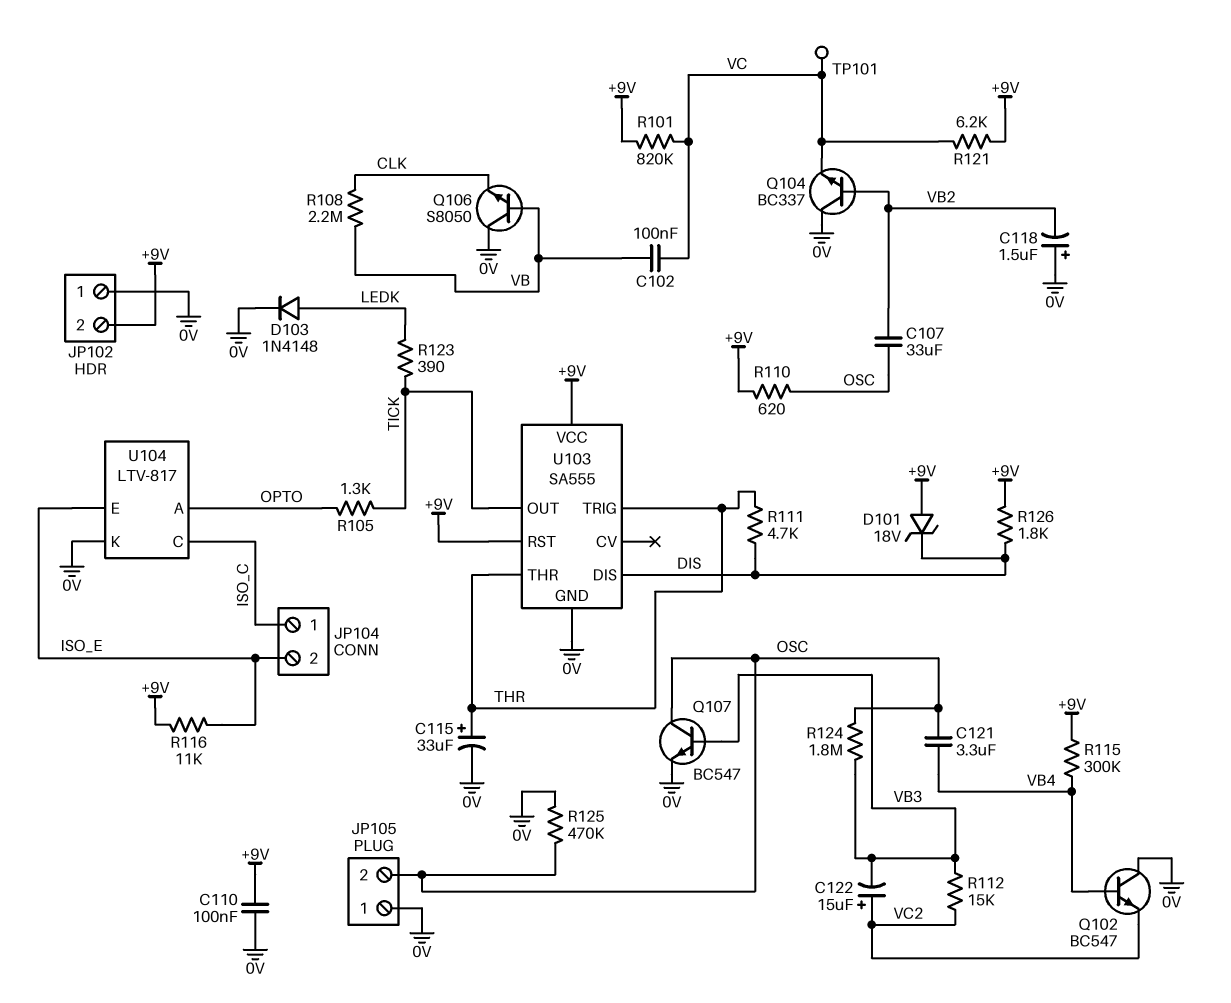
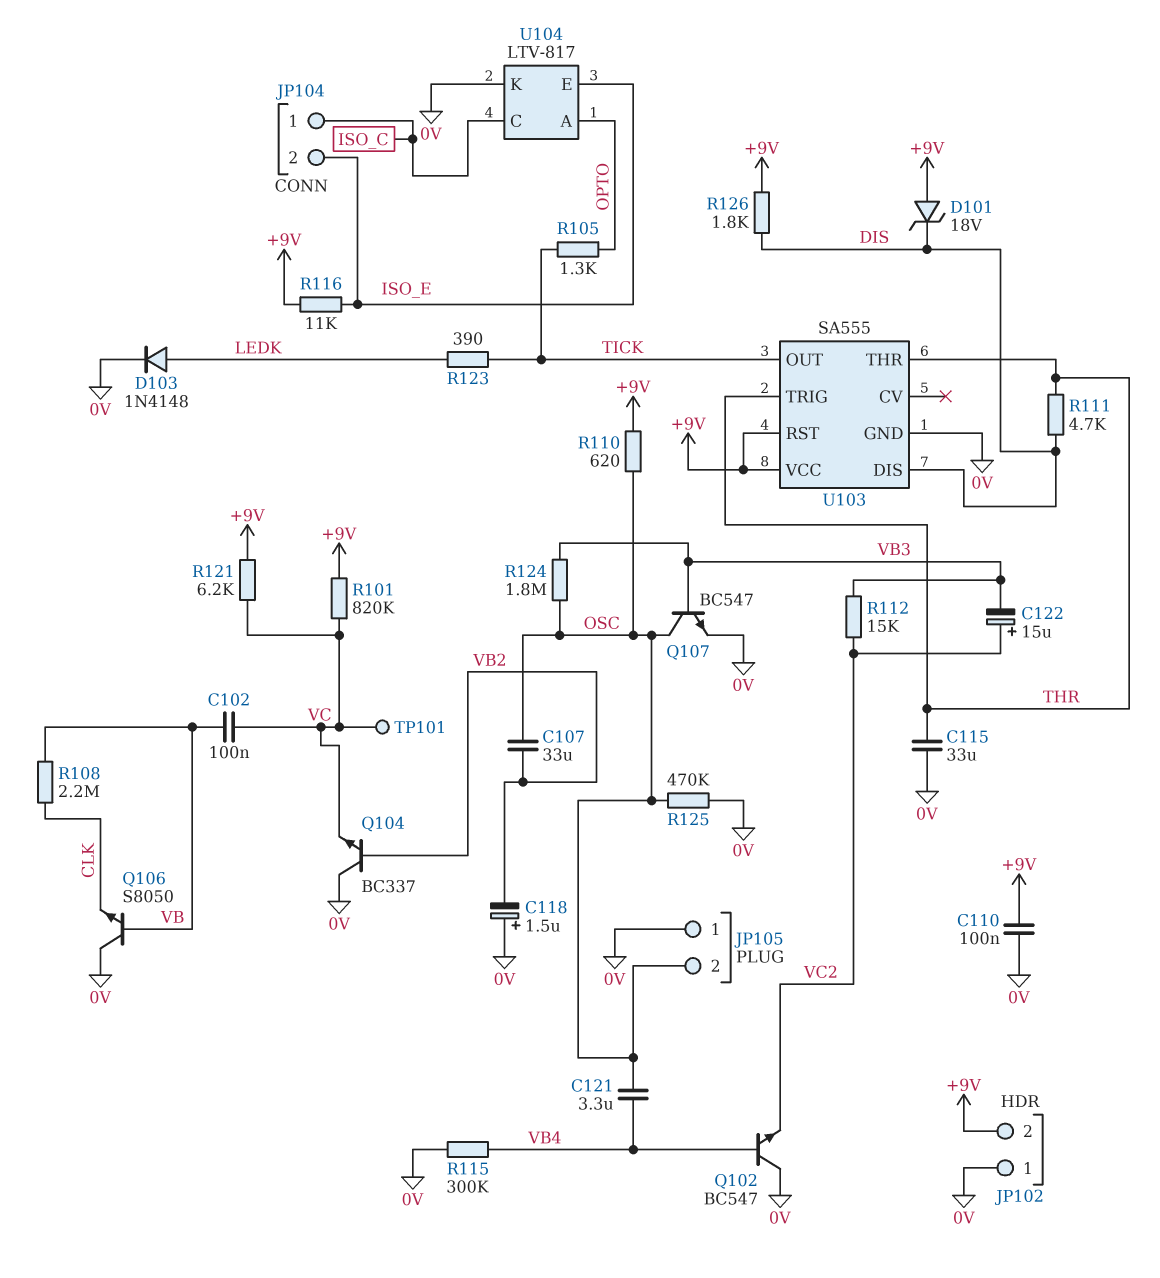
C115: 33uF (plus THR, minus 0V) -> 33uF (0V, THR)
R115: 300k (+9V, VB4) -> 300k (0V, VB4)

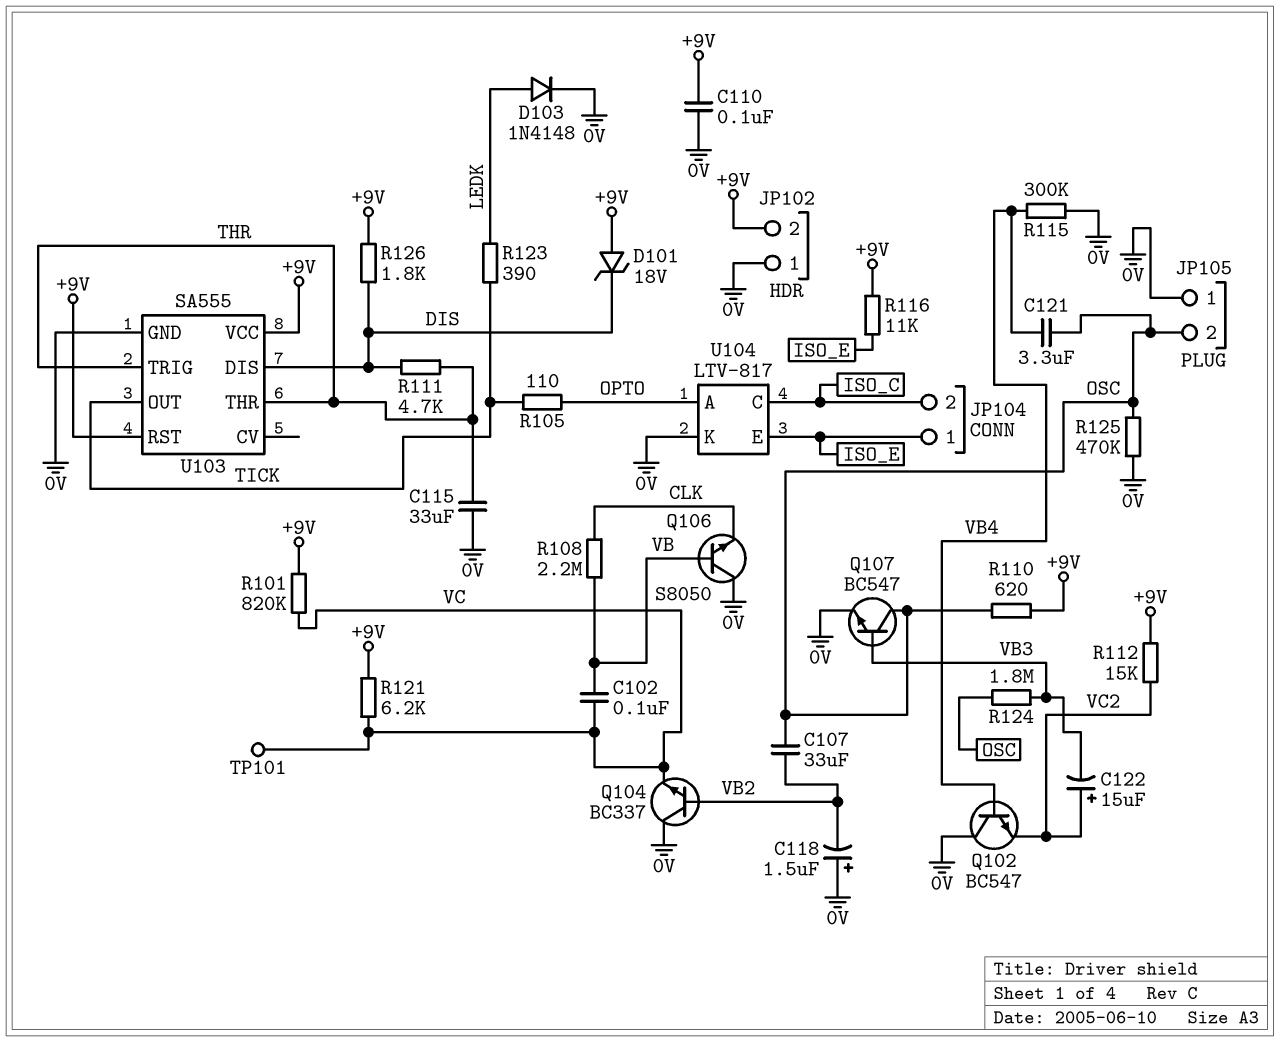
JP104 pin 1: ISO_C -> ISO_E
JP104 pin 2: ISO_E -> ISO_C
R105: 1.3k (OPTO, TICK) -> 110 (OPTO, TICK)
R112: 15k (VB3, VC2) -> 15k (+9V, VC2)

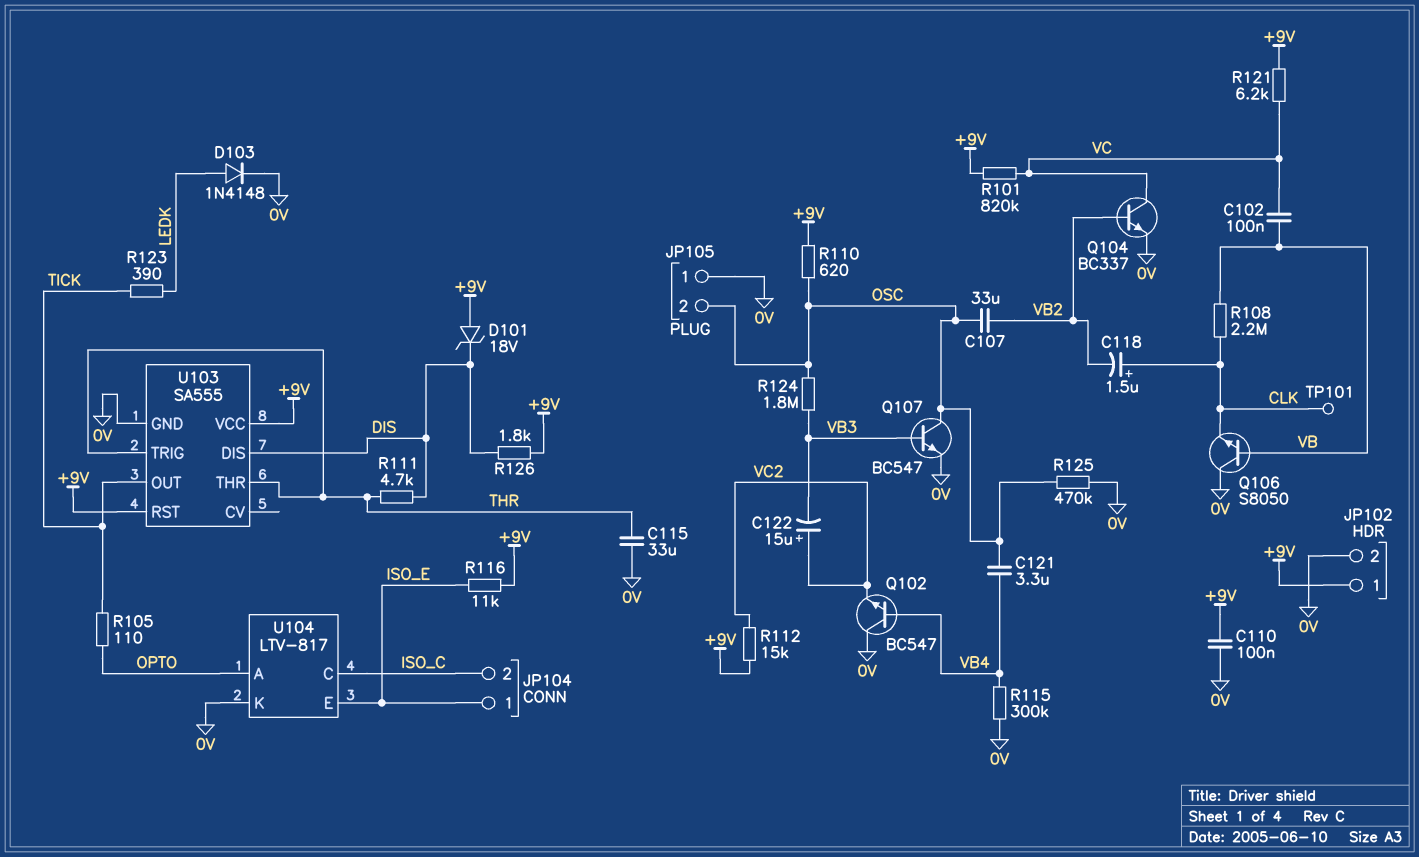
C118: 1.5uF (plus 0V, minus VB2) -> 1.5uF (plus CLK, minus VB2)
JP102 pin 1: 0V -> +9V
JP102 pin 2: +9V -> 0V
Q104: NPN BC337 (B VB2, C 0V, E VC) -> NPN BC337 (B VB2, C VC, E 0V)
TP101: test point (VC) -> test point (CLK)

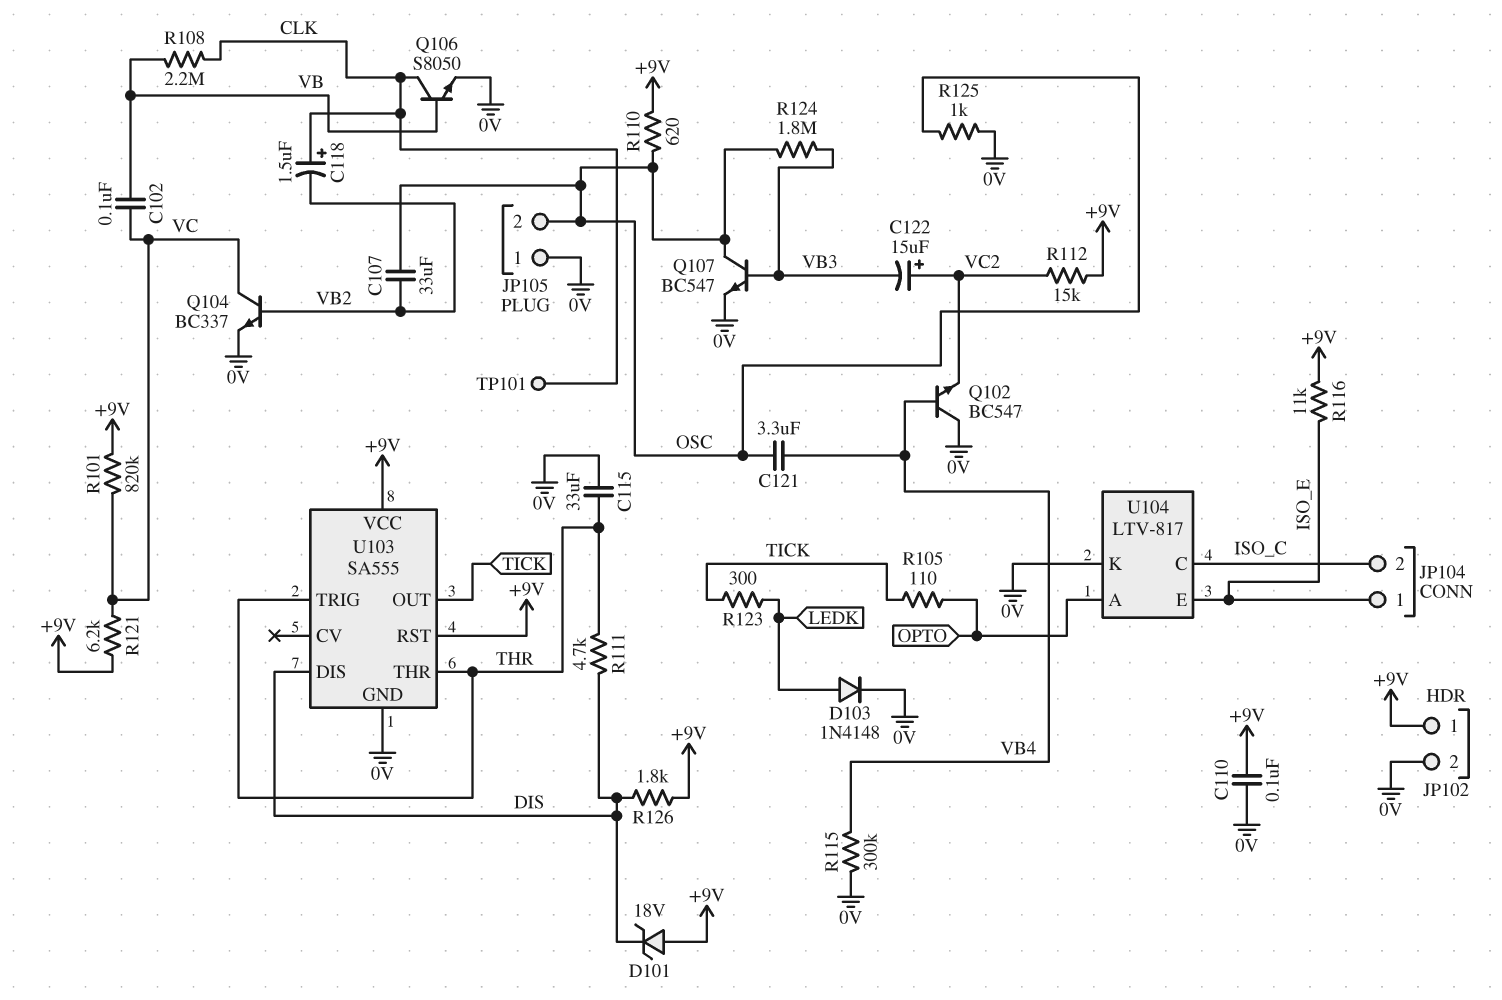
Q106: NPN S8050 (B VB, C 0V, E CLK) -> NPN S8050 (B VB, C CLK, E 0V)
R123: 390 (LEDK, TICK) -> 300 (LEDK, TICK)
R125: 470k (0V, OSC) -> 1k (0V, OSC)

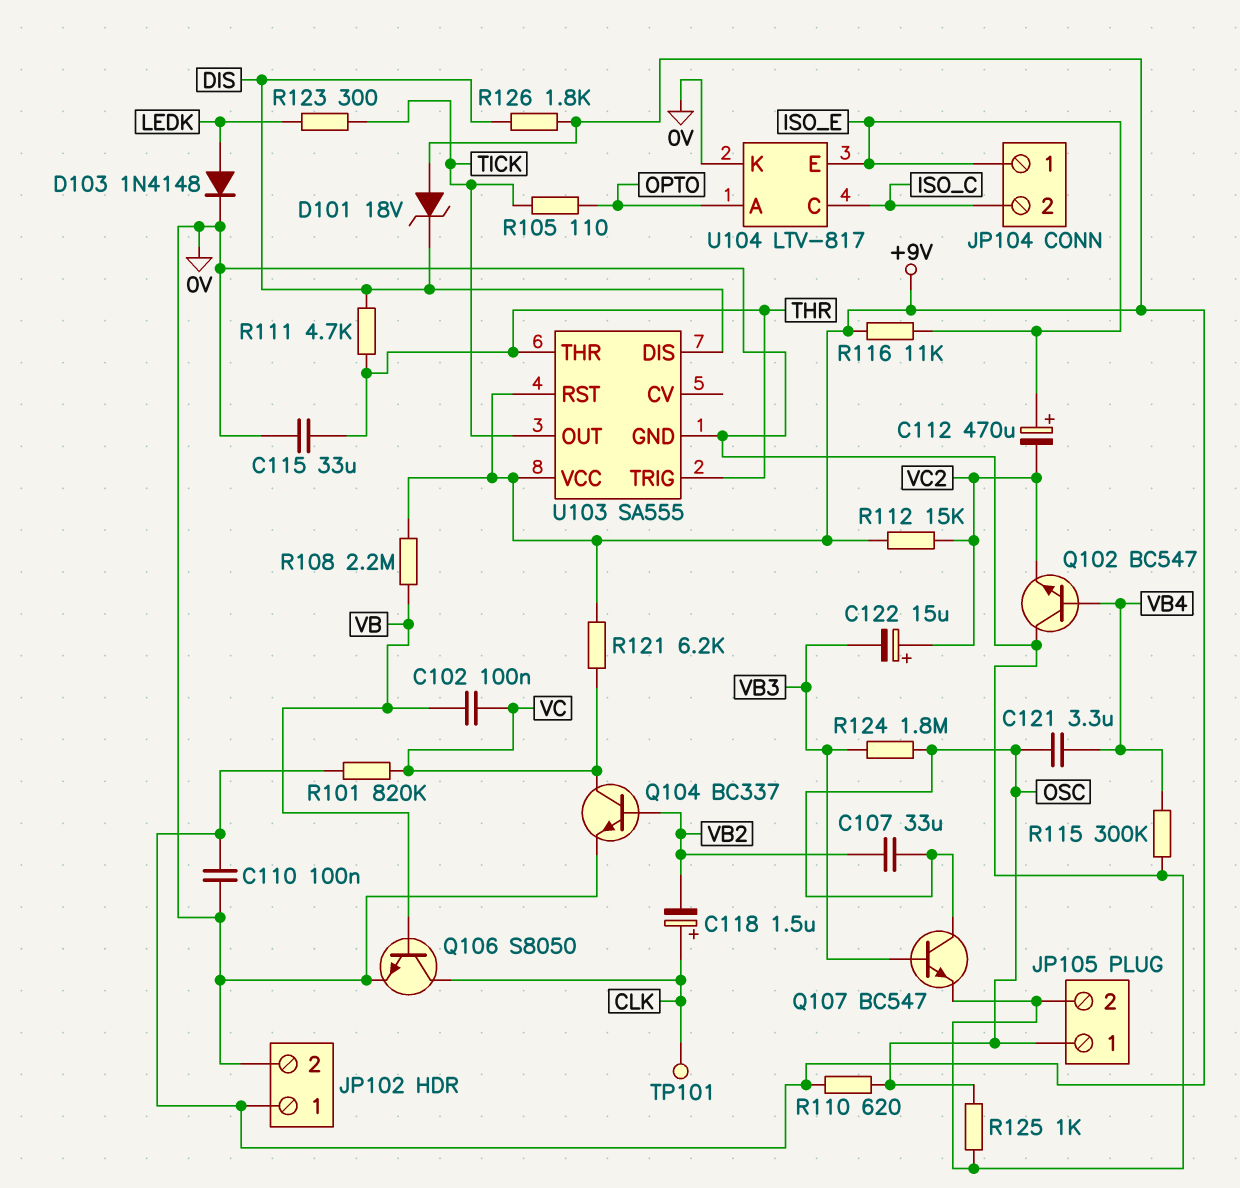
C112: none -> 470uF (plus ISO_E, minus VC2)
JP105 pin 1: 0V -> OSC
JP105 pin 2: OSC -> 0V
R108: 2.2M (CLK, VB) -> 2.2M (+9V, VB)

